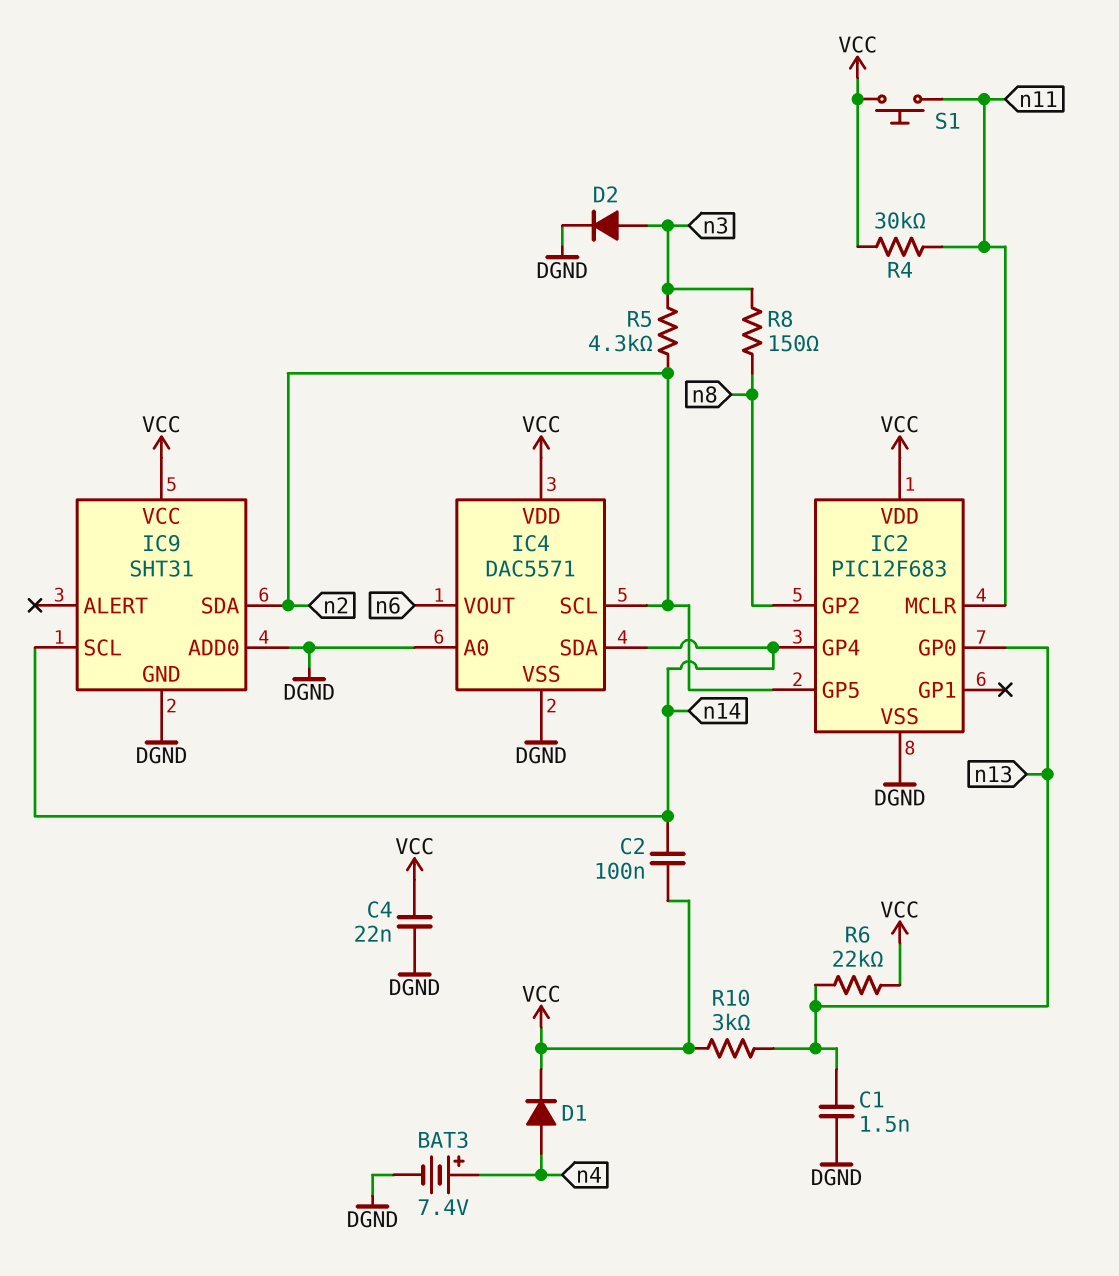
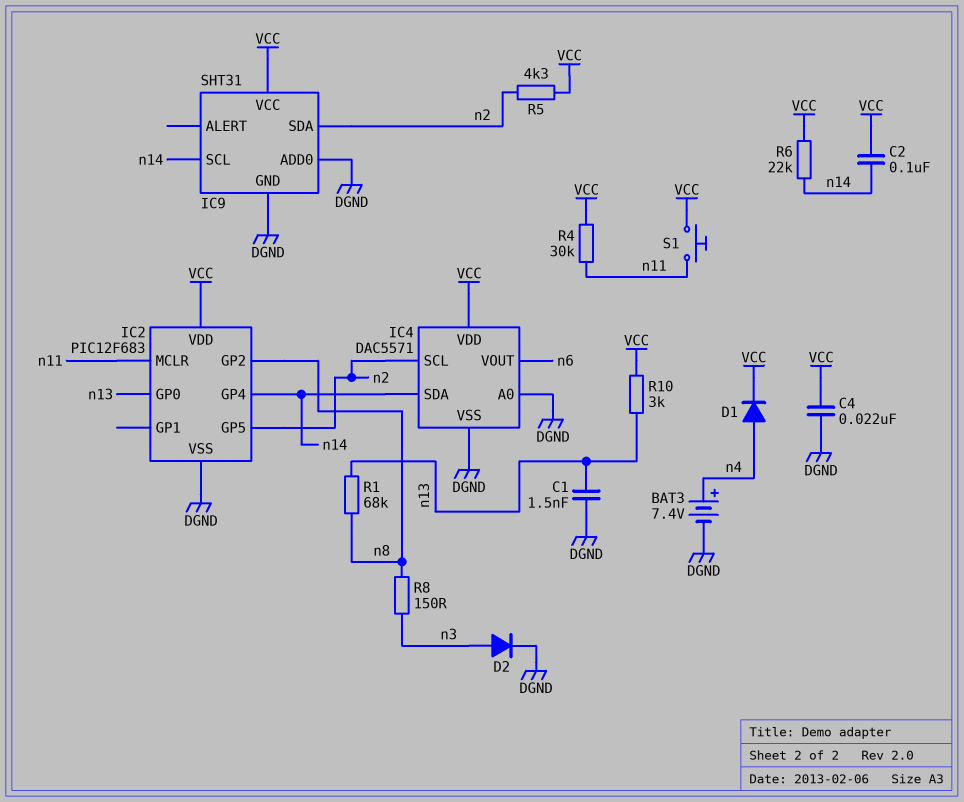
R1: none -> 68k (n8, n13)
R5: 4.3k (n2, n3) -> 4.3k (VCC, n2)
R6: 22k (VCC, n13) -> 22k (VCC, n14)

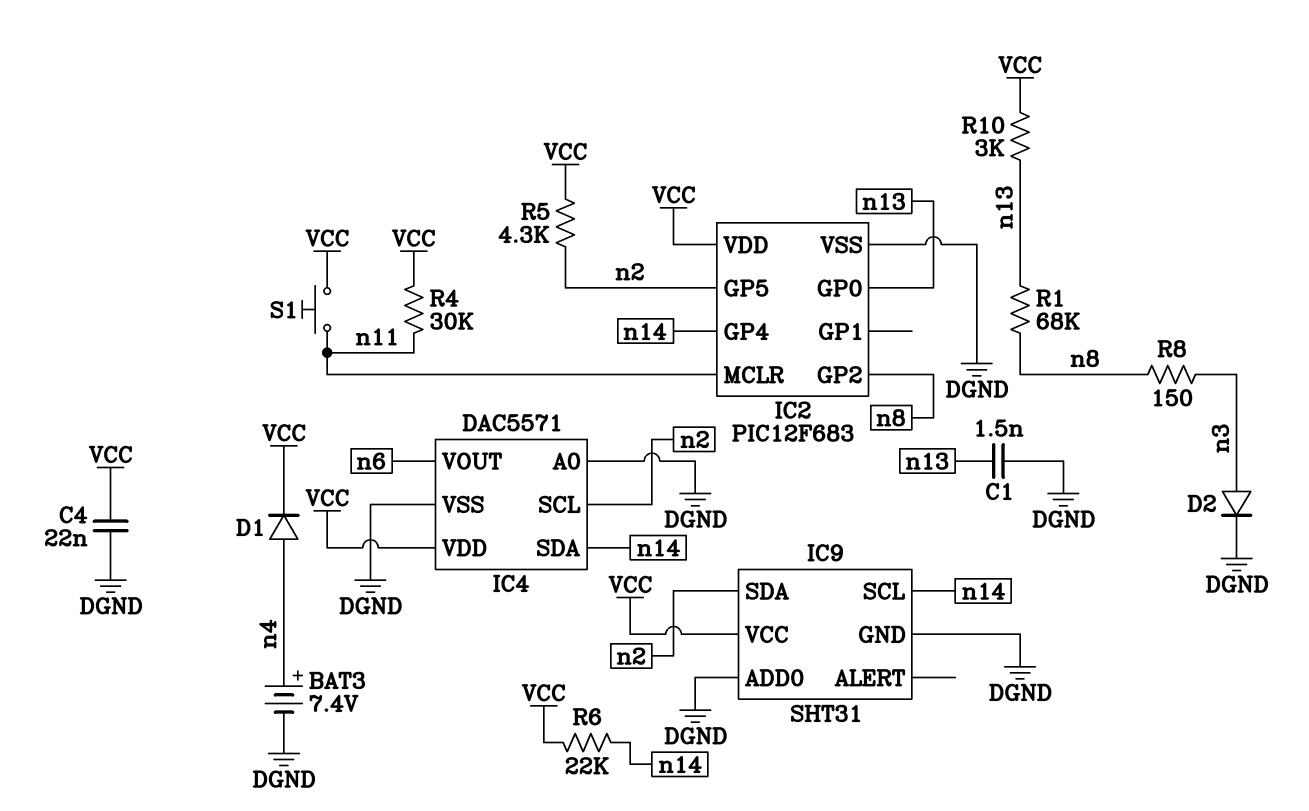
C2: 100nF (VCC, n14) -> none

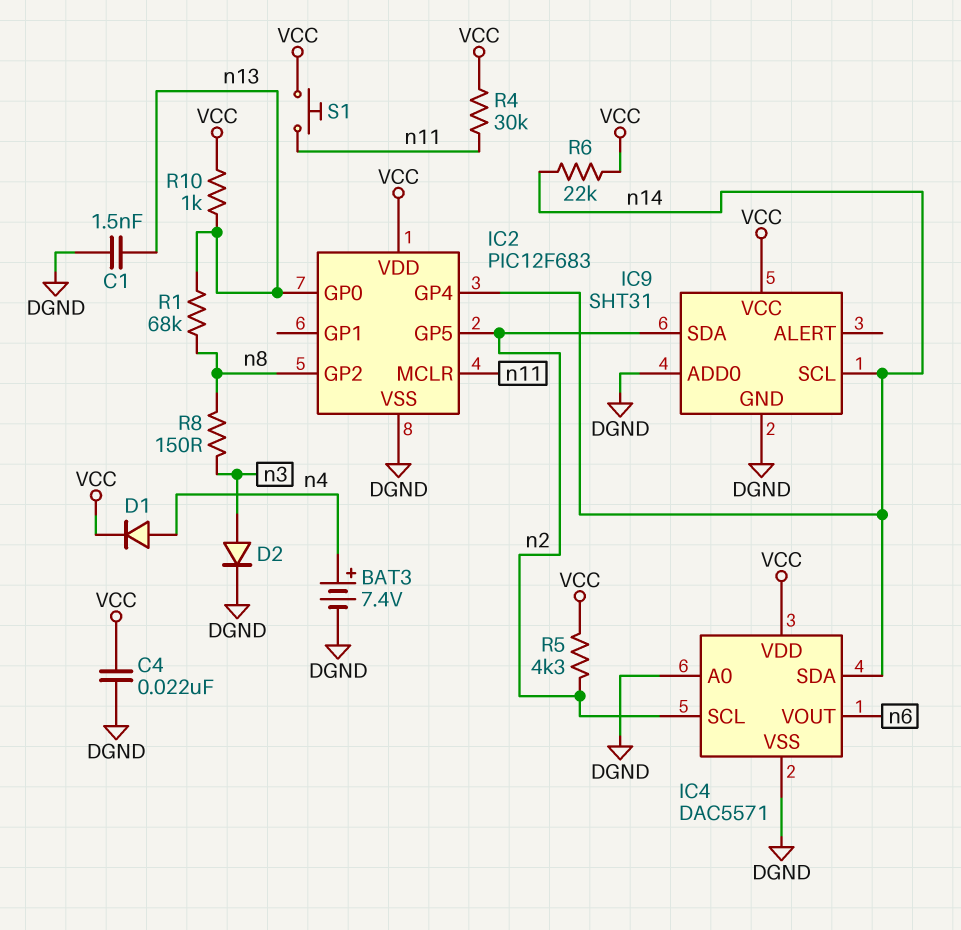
R10: 3k (VCC, n13) -> 1k (VCC, n13)

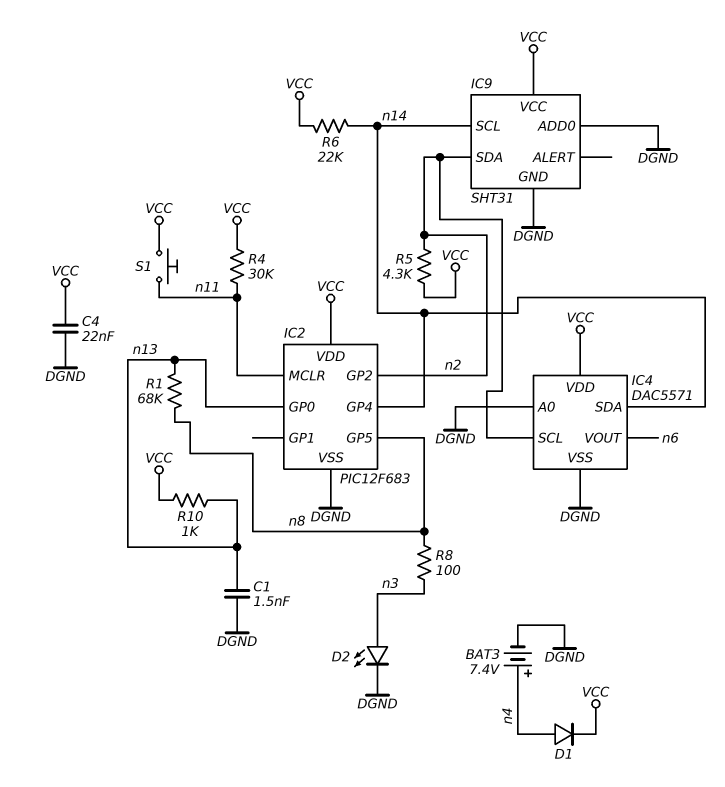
D2: diode (A n3, K DGND) -> LED (A n3, K DGND)
IC2 pin GP2: n8 -> n2
IC2 pin GP5: n2 -> n8
R8: 150 (n3, n8) -> 100 (n3, n8)

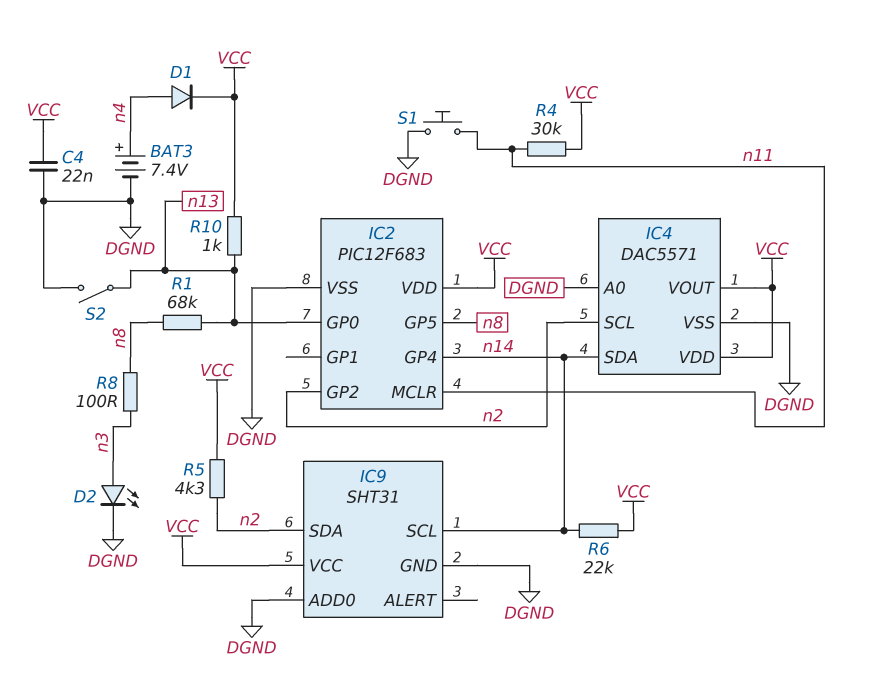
C1: 1.5nF (DGND, n13) -> none
IC4 pin VOUT: n6 -> VCC
S1: button (VCC, n11) -> button (DGND, n11)
S2: none -> switch (DGND, n13)

